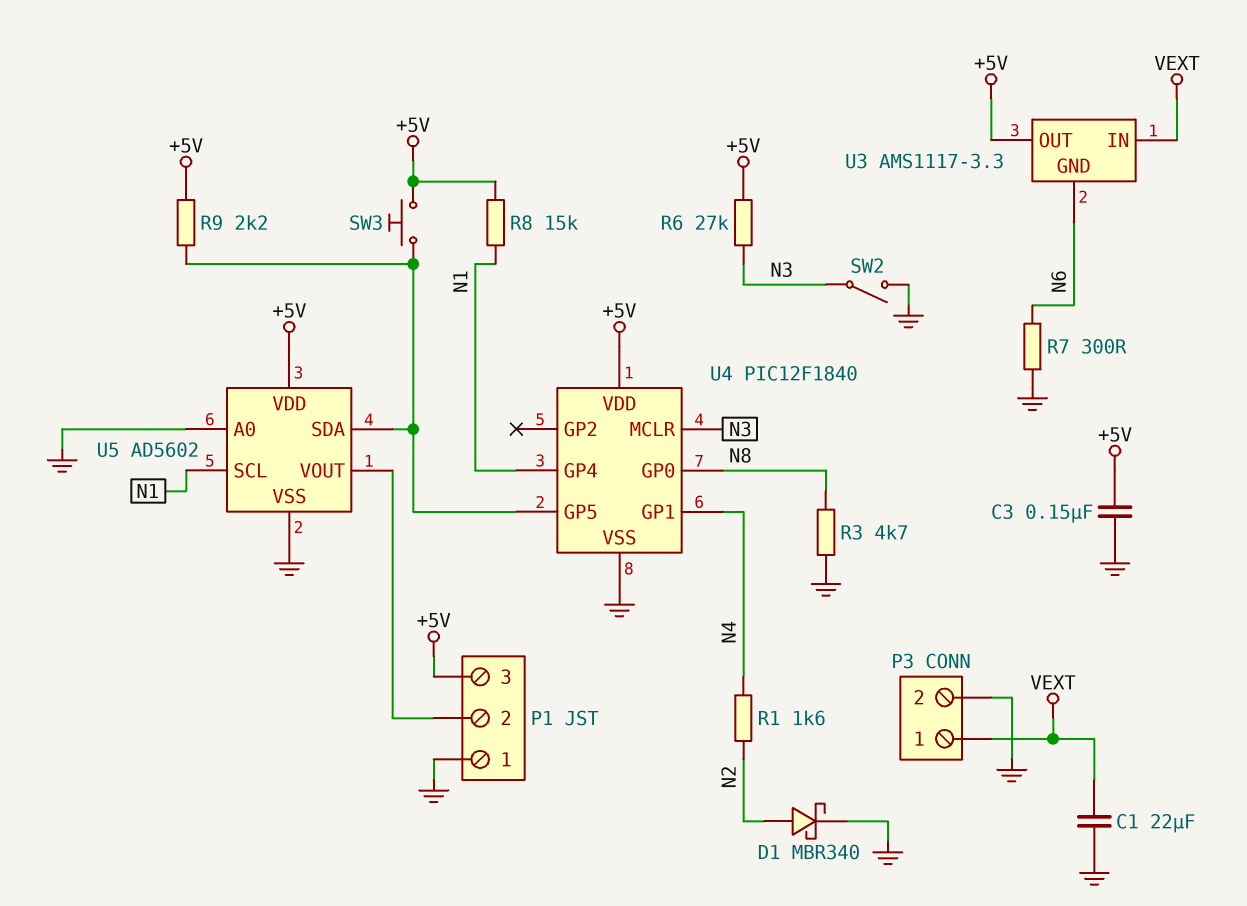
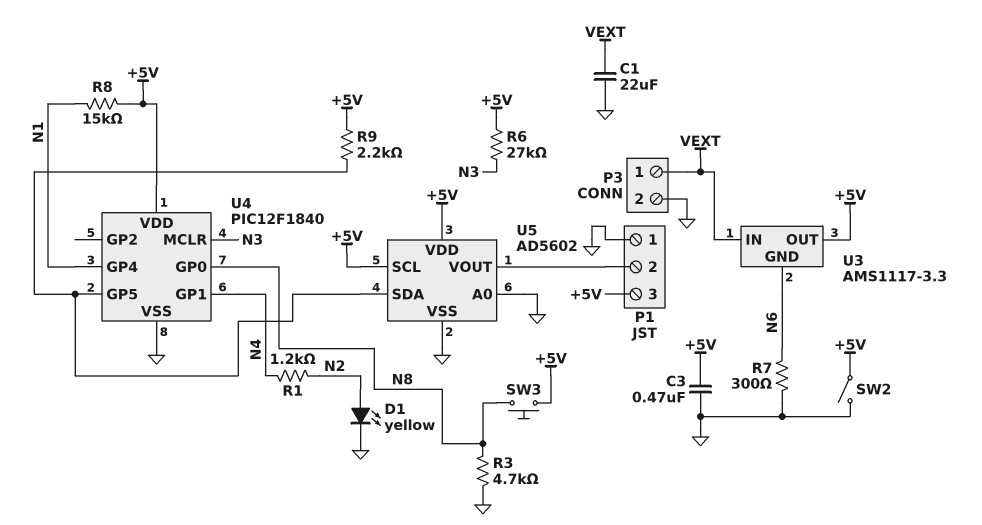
C3: 150nF (+5V, GND) -> 470nF (+5V, GND)
D1: schottky MBR340 (A N2, K GND) -> LED yellow (A N2, K GND)
R1: 1.6k (N2, N4) -> 1.2k (N2, N4)
SW2: switch (GND, N3) -> switch (+5V, GND)
SW3: button (+5V, U4/GP5) -> button (+5V, N8)
U5 pin SCL: N1 -> +5V

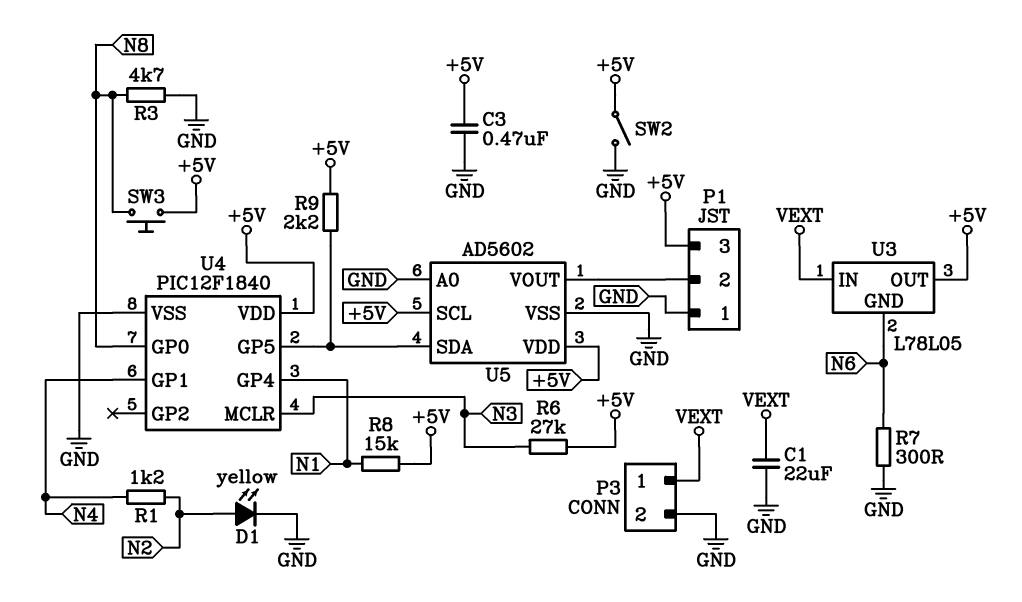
U3: AMS1117-3.3 -> L78L05

